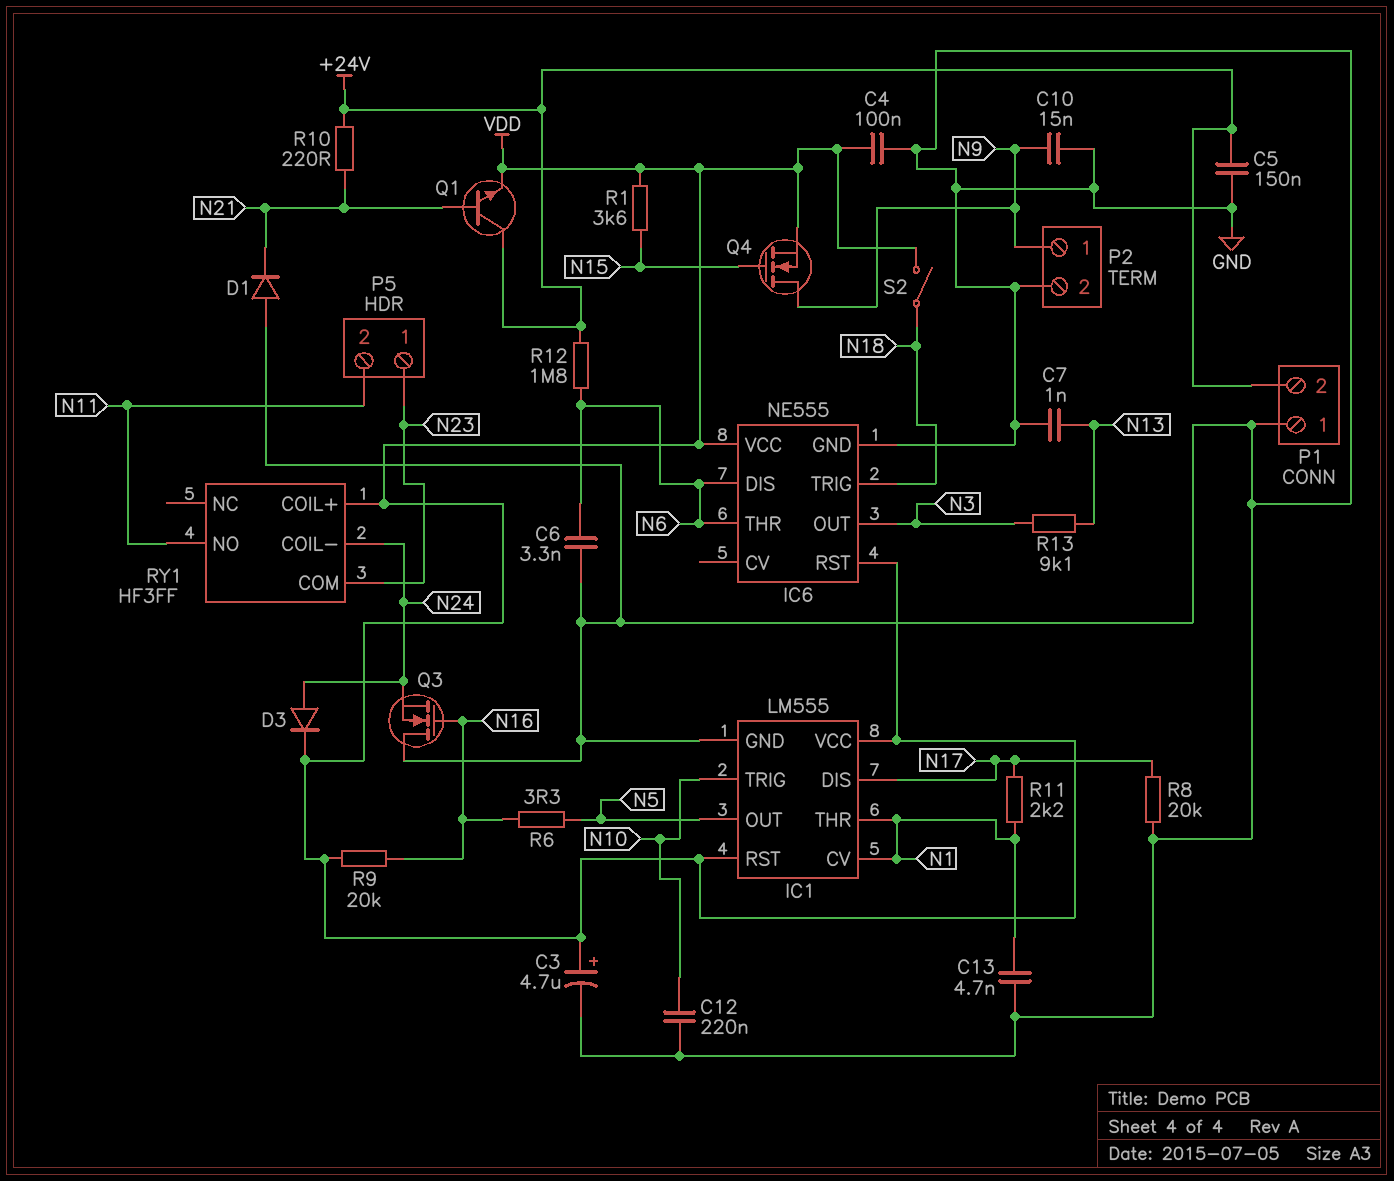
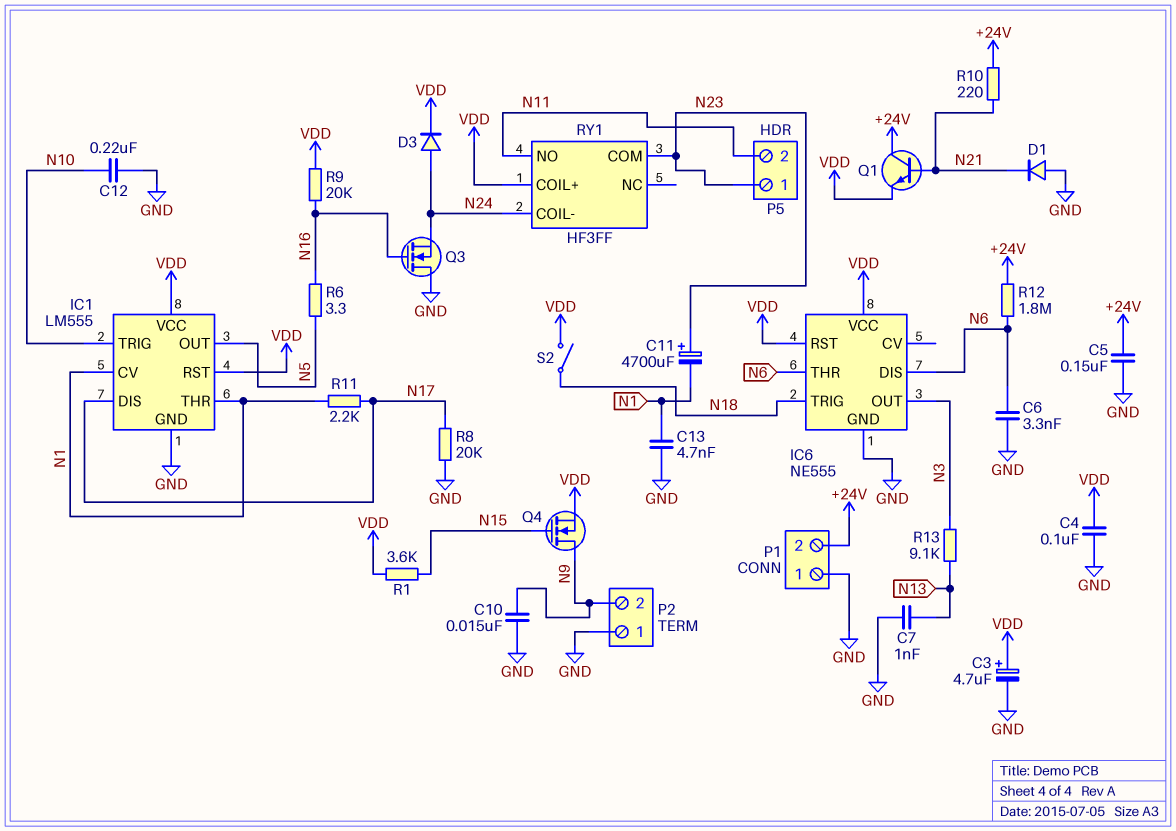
C11: none -> 4700uF (plus N23, minus N1)
P2 pin 1: N9 -> GND
P2 pin 2: GND -> N9

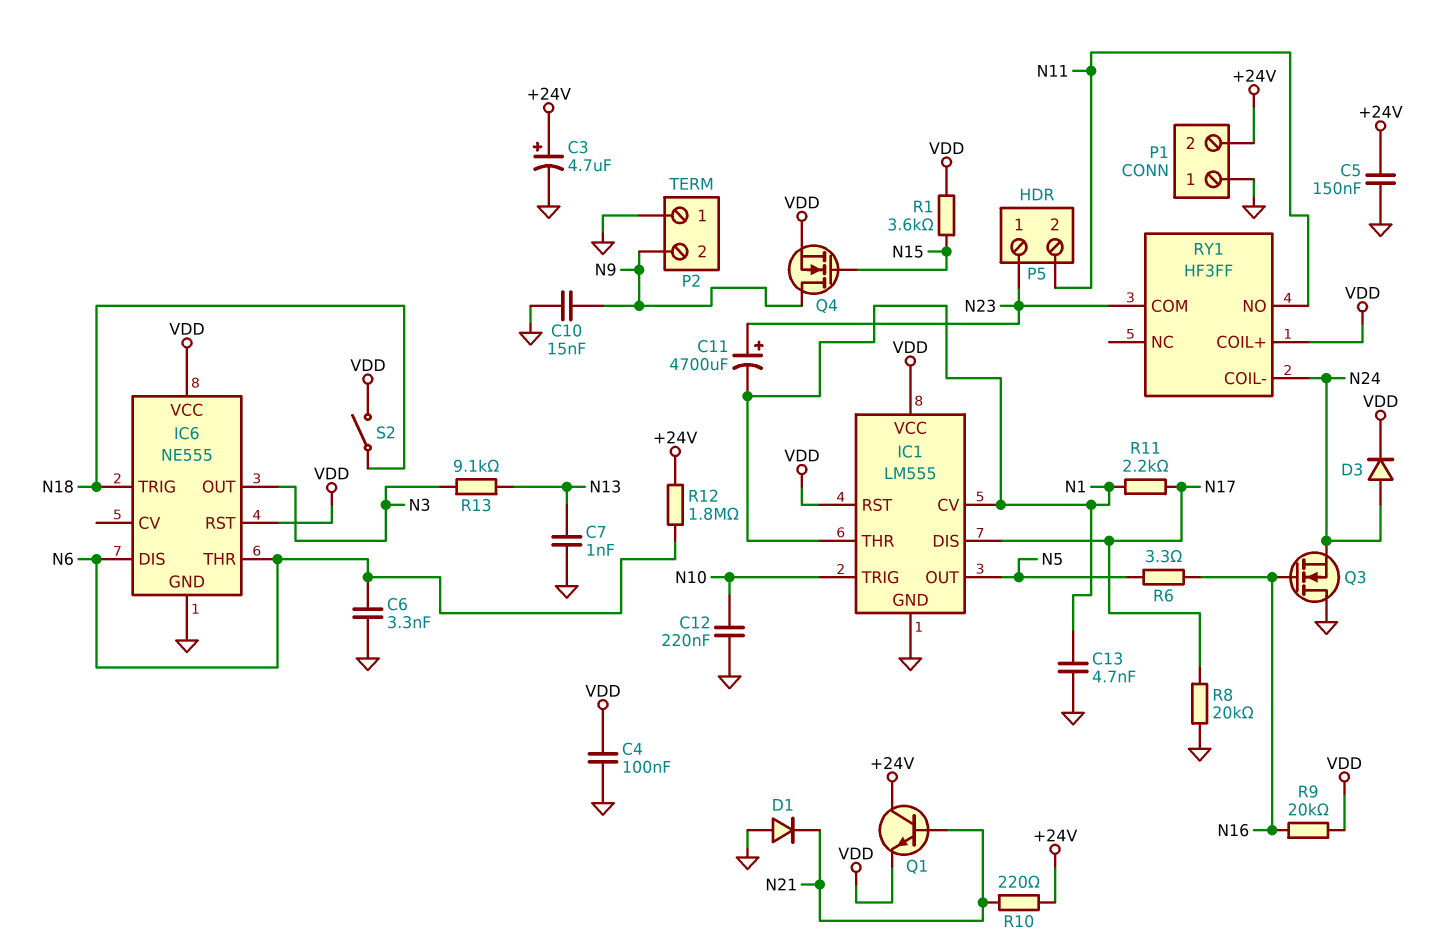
C3: 4.7uF (plus VDD, minus GND) -> 4.7uF (plus +24V, minus GND)

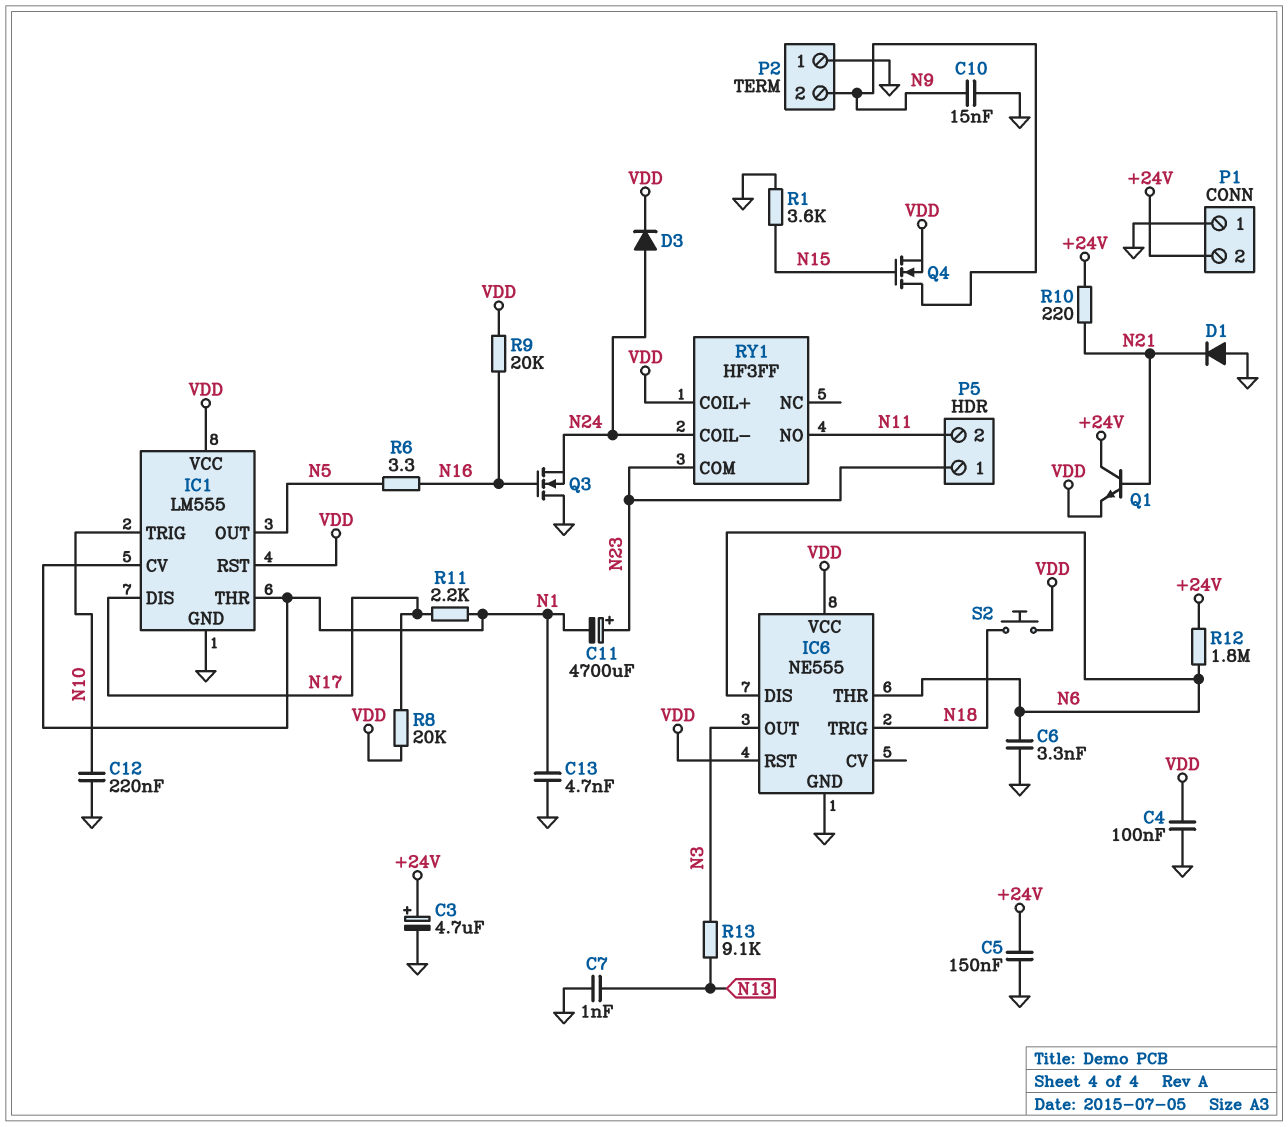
R1: 3.6k (N15, VDD) -> 3.6k (GND, N15)
R8: 20k (GND, N17) -> 20k (N17, VDD)
S2: switch (N18, VDD) -> button (N18, VDD)

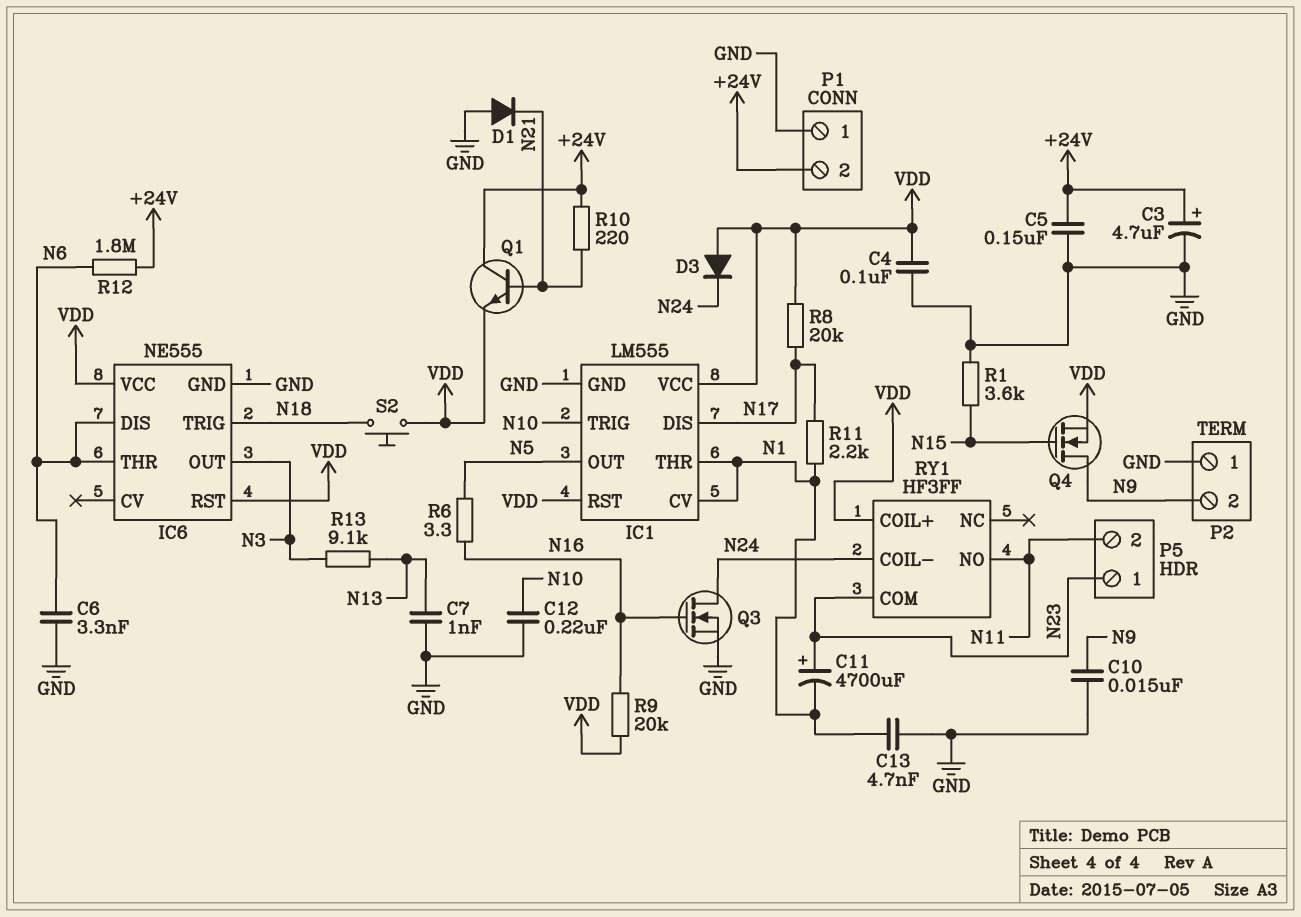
D3: diode (A N24, K VDD) -> diode (A VDD, K N24)
Q3: NMOS (G N16, D GND, S N24) -> NMOS (G N16, D N24, S GND)

